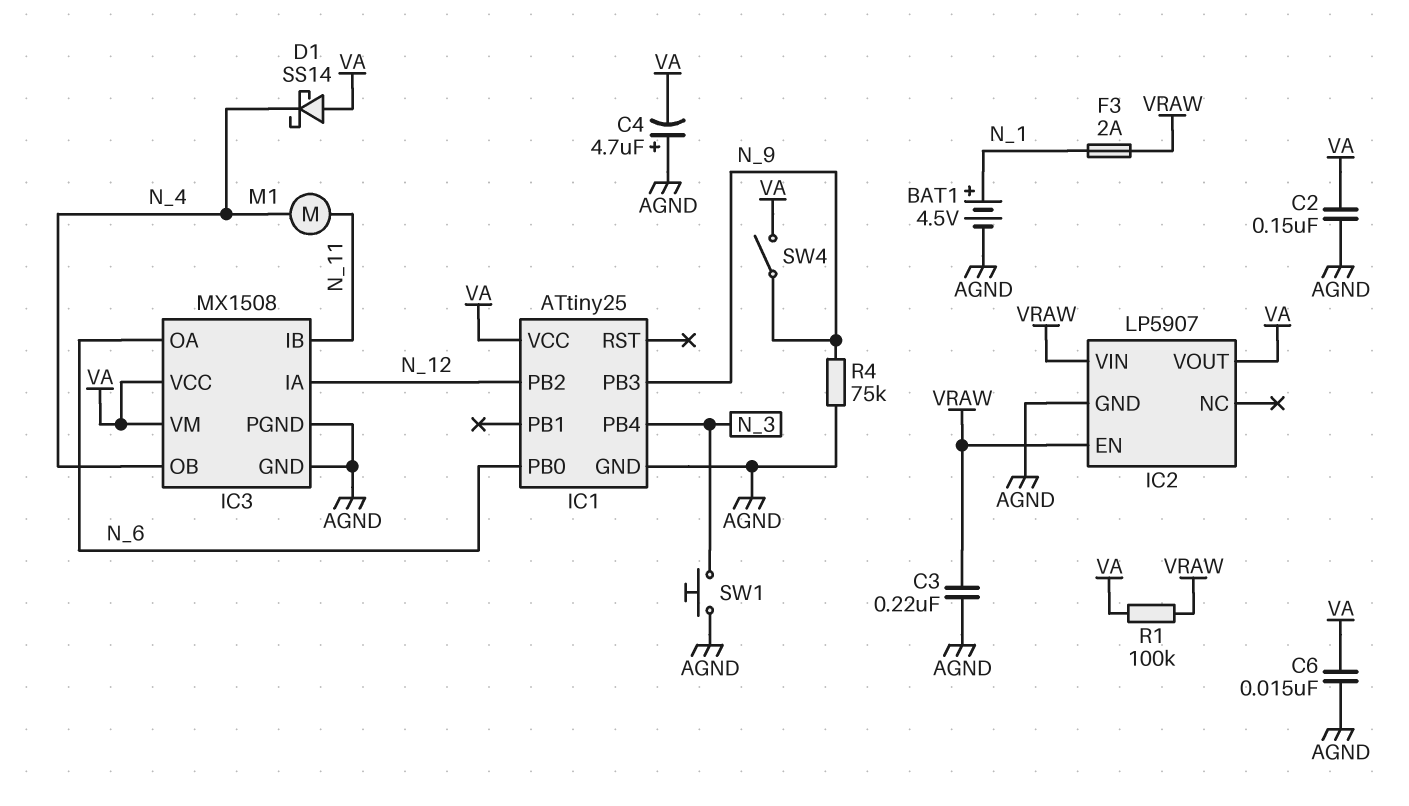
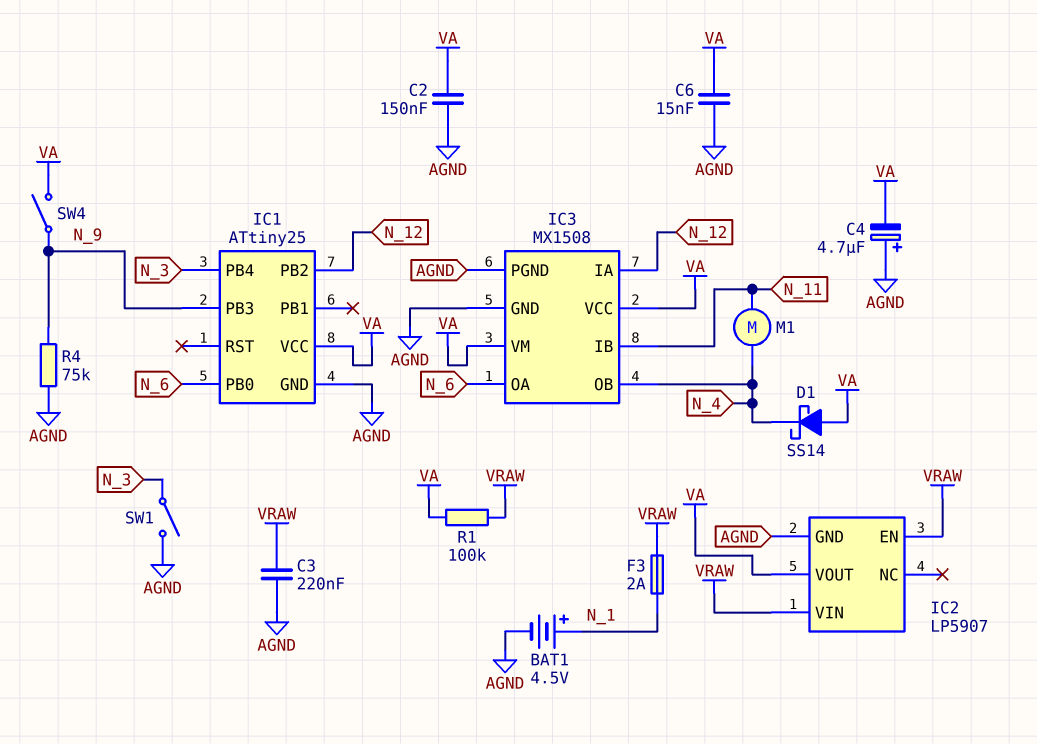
SW1: button (AGND, N_3) -> switch (AGND, N_3)

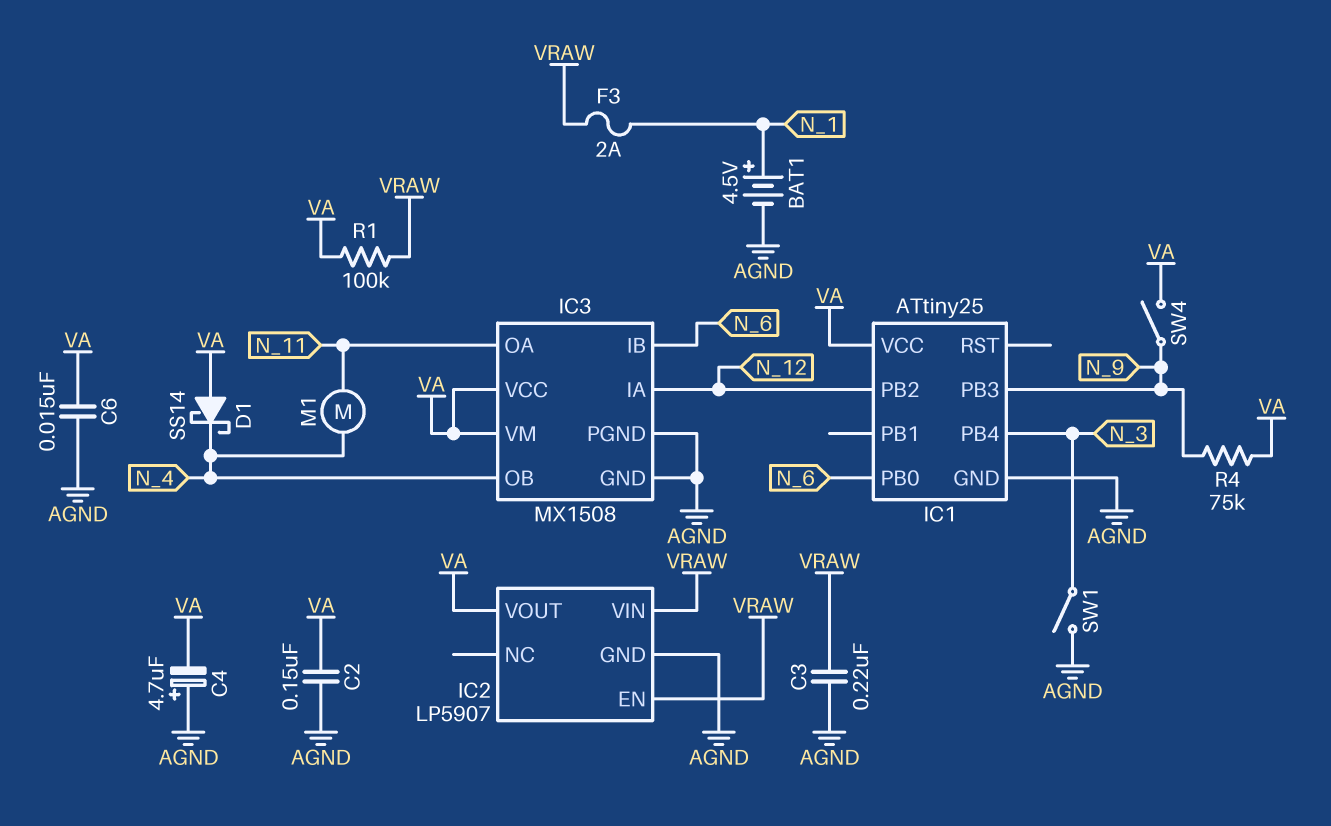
IC3 pin IB: N_11 -> N_6
IC3 pin OA: N_6 -> N_11
R4: 75k (AGND, N_9) -> 75k (N_9, VA)

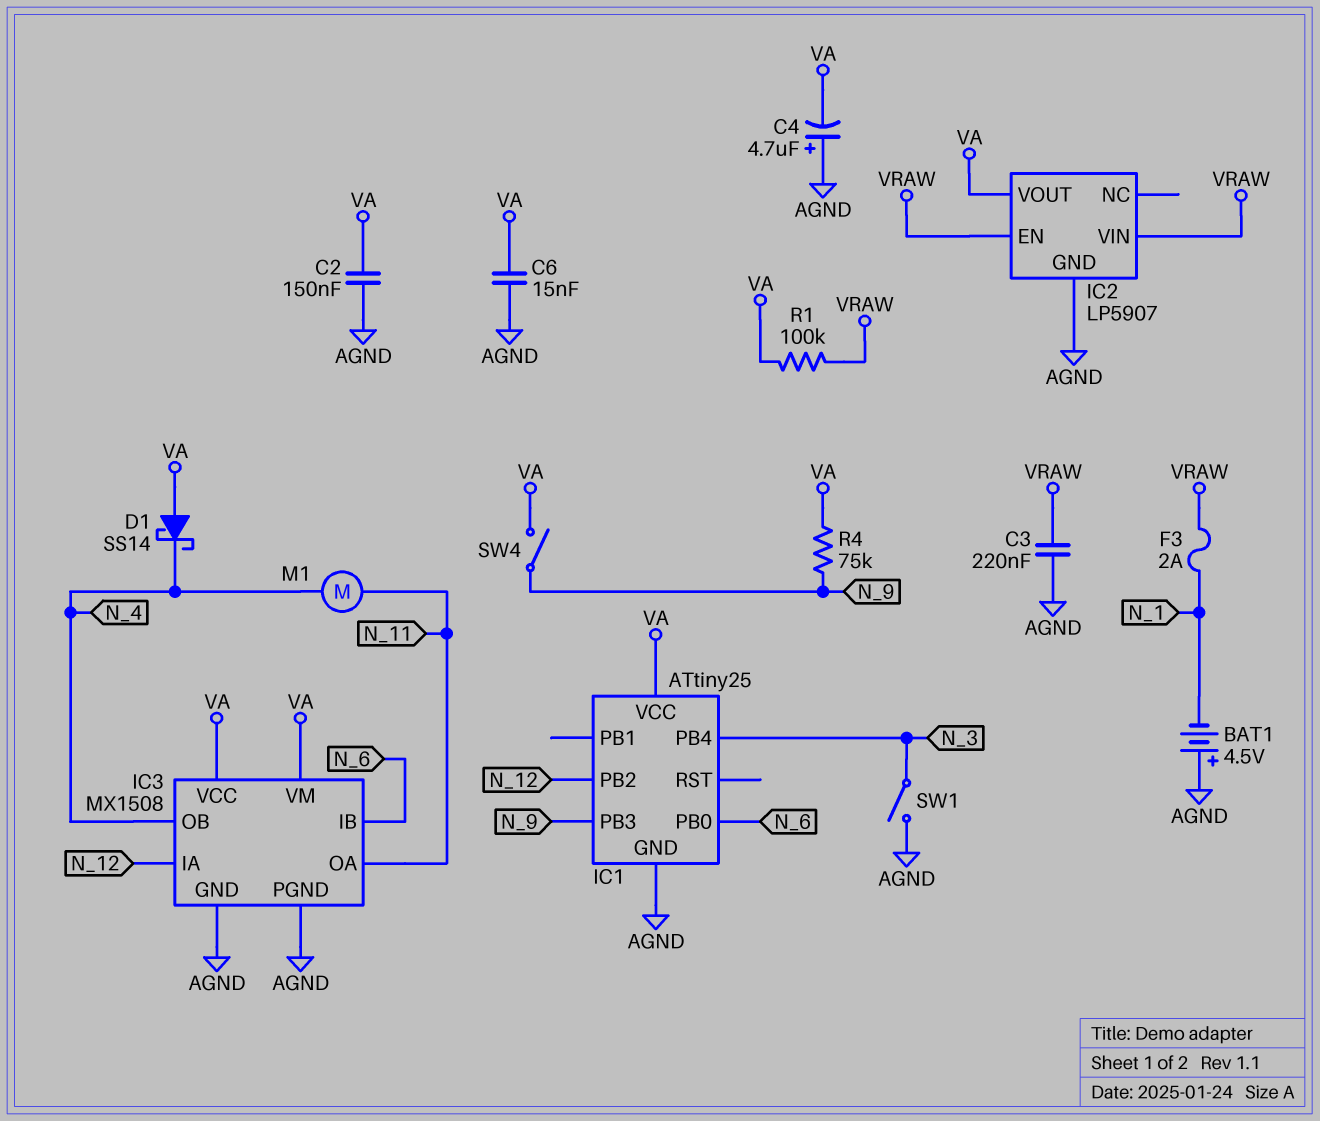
BAT1: 4.5V (plus N_1, minus AGND) -> 4.5V (plus AGND, minus N_1)

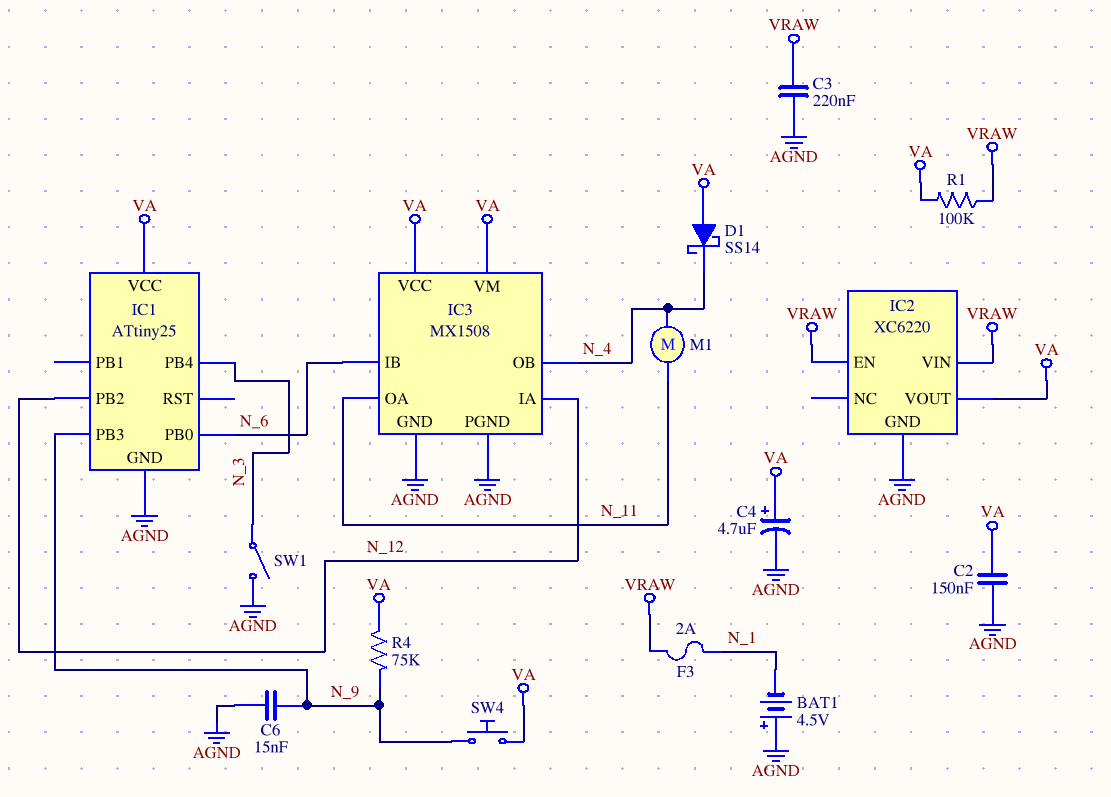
C4: 4.7uF (plus AGND, minus VA) -> 4.7uF (plus VA, minus AGND)
C6: 15nF (AGND, VA) -> 15nF (AGND, N_9)
IC2: LP5907 -> XC6220
SW4: switch (N_9, VA) -> button (N_9, VA)

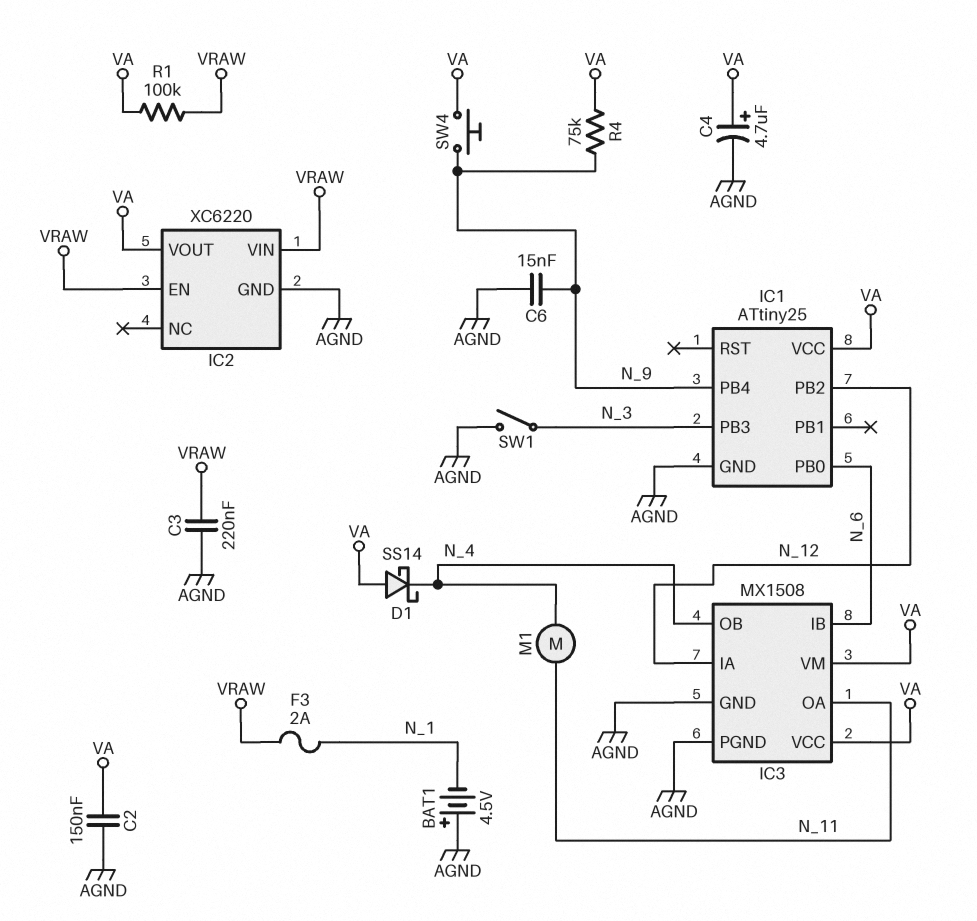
IC1 pin PB3: N_9 -> N_3
IC1 pin PB4: N_3 -> N_9

